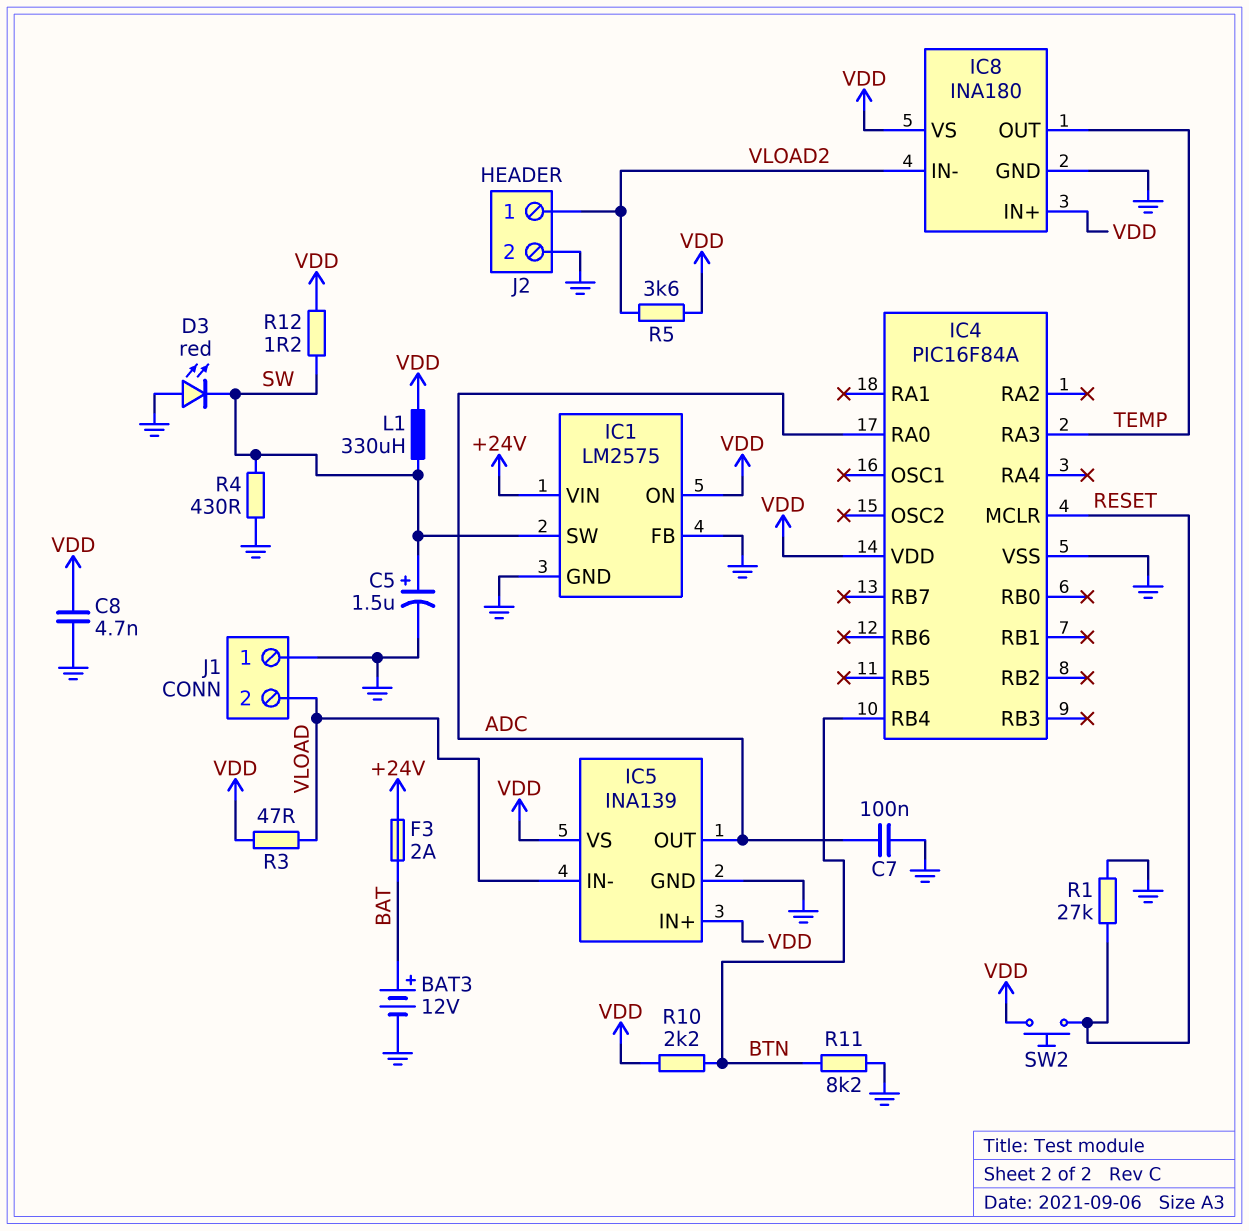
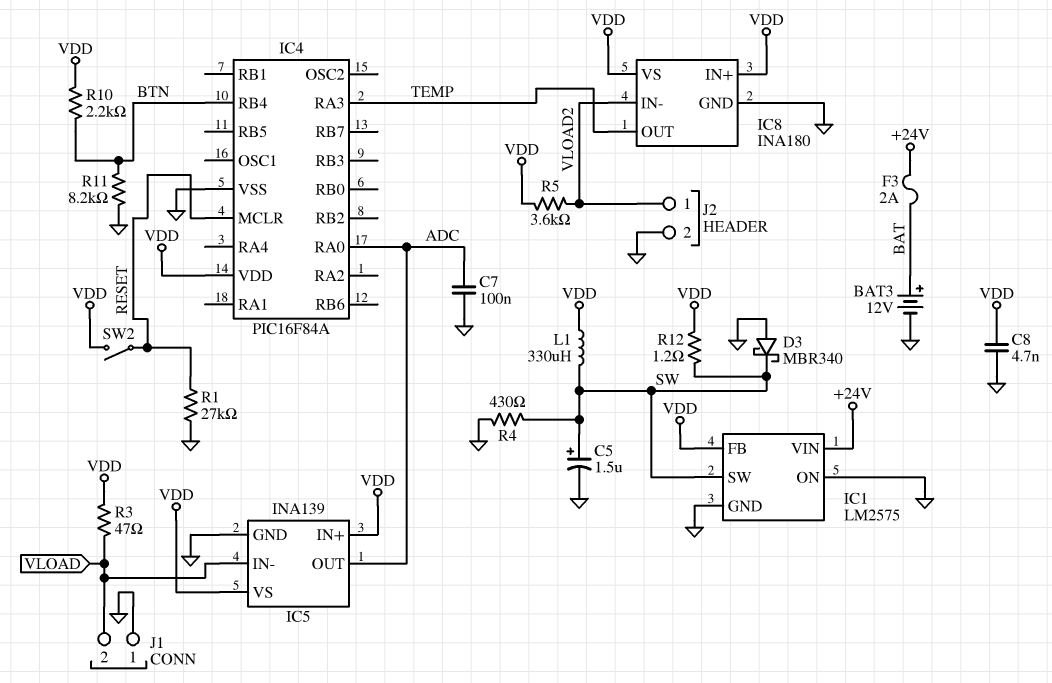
D3: LED red (A GND, K SW) -> schottky MBR340 (A GND, K SW)
IC1 pin FB: GND -> VDD
IC1 pin ON: VDD -> GND
SW2: button (RESET, VDD) -> switch (RESET, VDD)

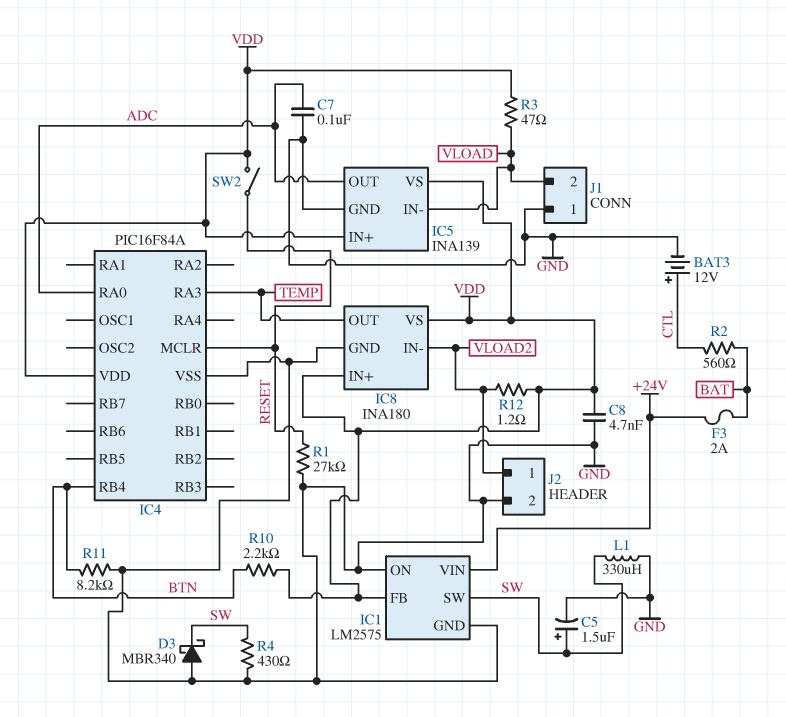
BAT3: 12V (plus BAT, minus GND) -> 12V (plus CTL, minus GND)
L1: 330uH (SW, VDD) -> 330uH (GND, SW)
R2: none -> 560 (BAT, CTL)
R5: 3.6k (VDD, VLOAD2) -> none
R12: 1.2 (SW, VDD) -> 1.2 (VDD, VLOAD2)

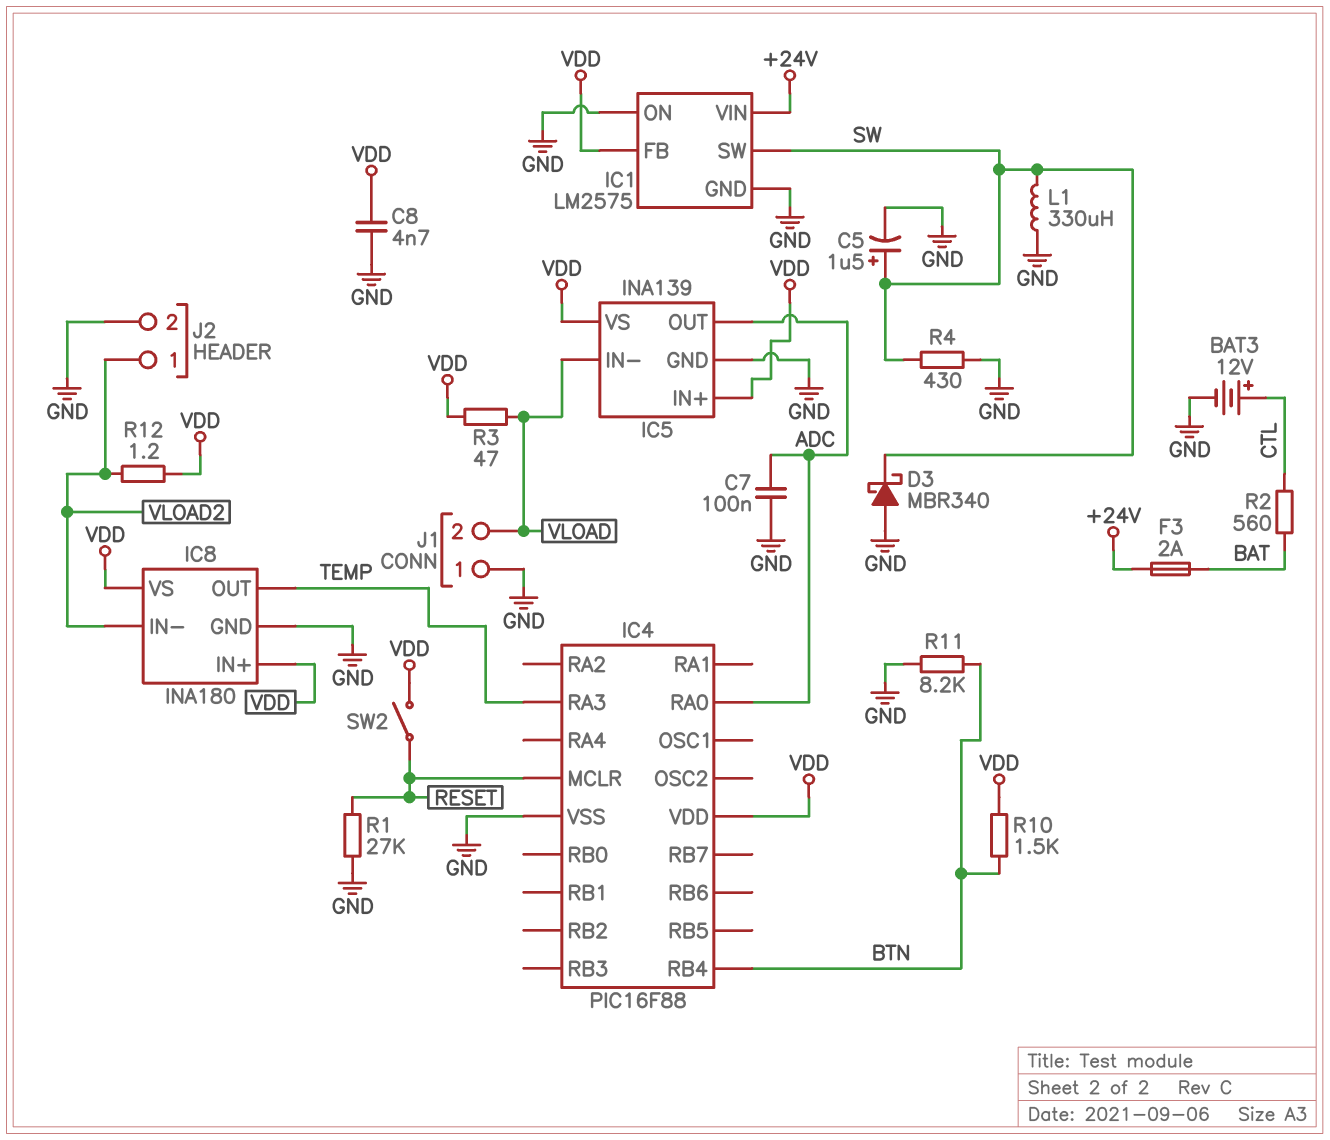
IC4: PIC16F84A -> PIC16F88
R10: 2.2k (BTN, VDD) -> 1.5k (BTN, VDD)

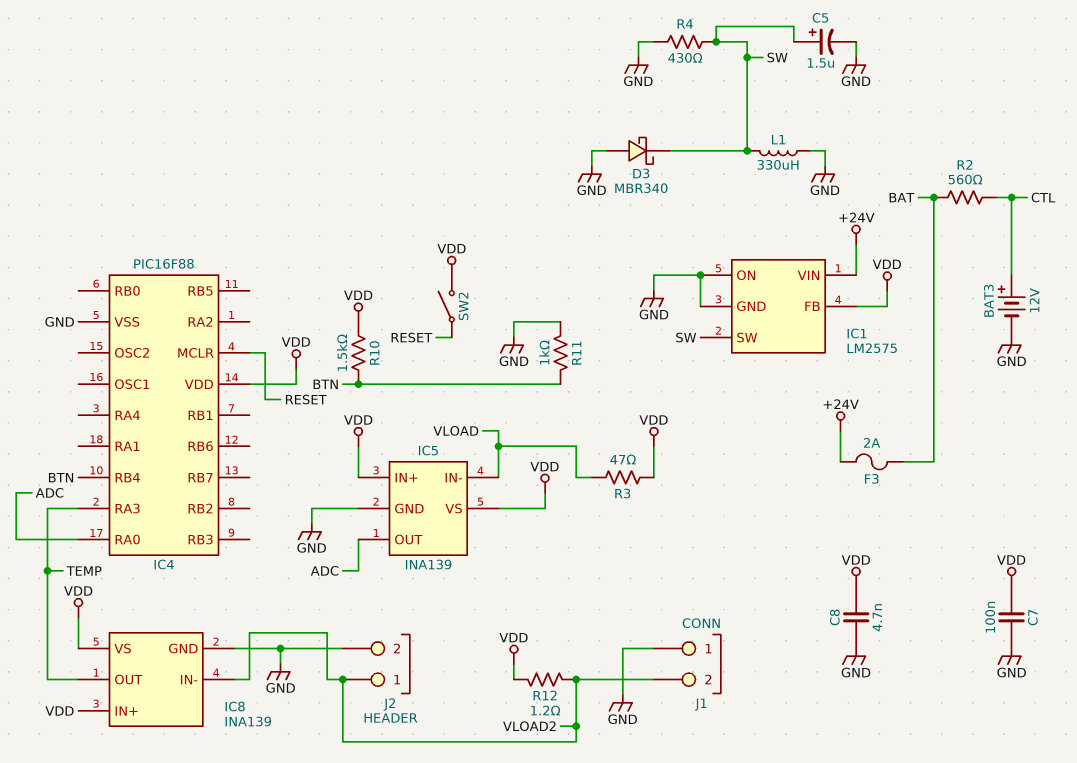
C7: 100nF (ADC, GND) -> 100nF (GND, VDD)
IC8: INA180 -> INA139
J1 pin 2: VLOAD -> VLOAD2
R1: 27k (GND, RESET) -> none
R11: 8.2k (BTN, GND) -> 1k (BTN, GND)

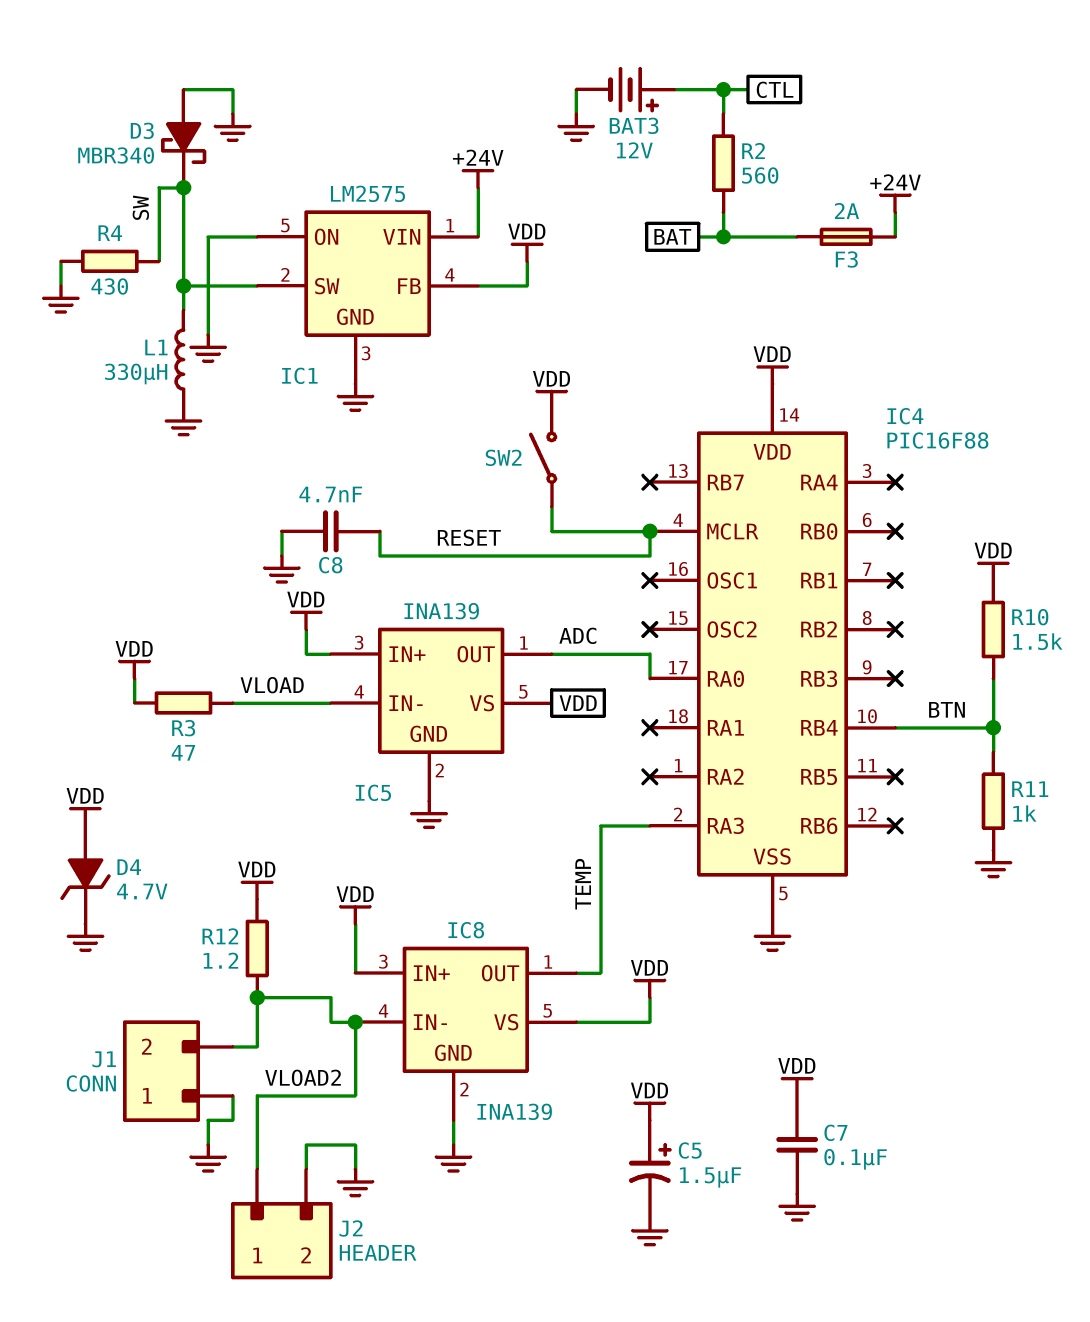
C5: 1.5uF (plus SW, minus GND) -> 1.5uF (plus VDD, minus GND)
C8: 4.7nF (GND, VDD) -> 4.7nF (GND, RESET)
D4: none -> zener 4.7V (A VDD, K GND)

